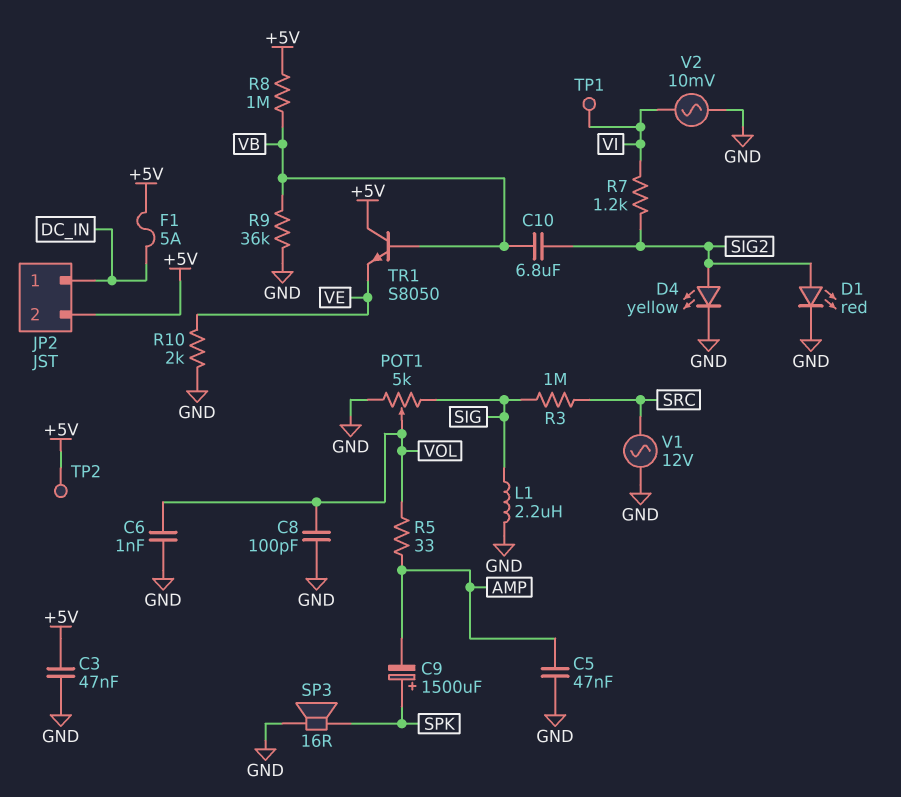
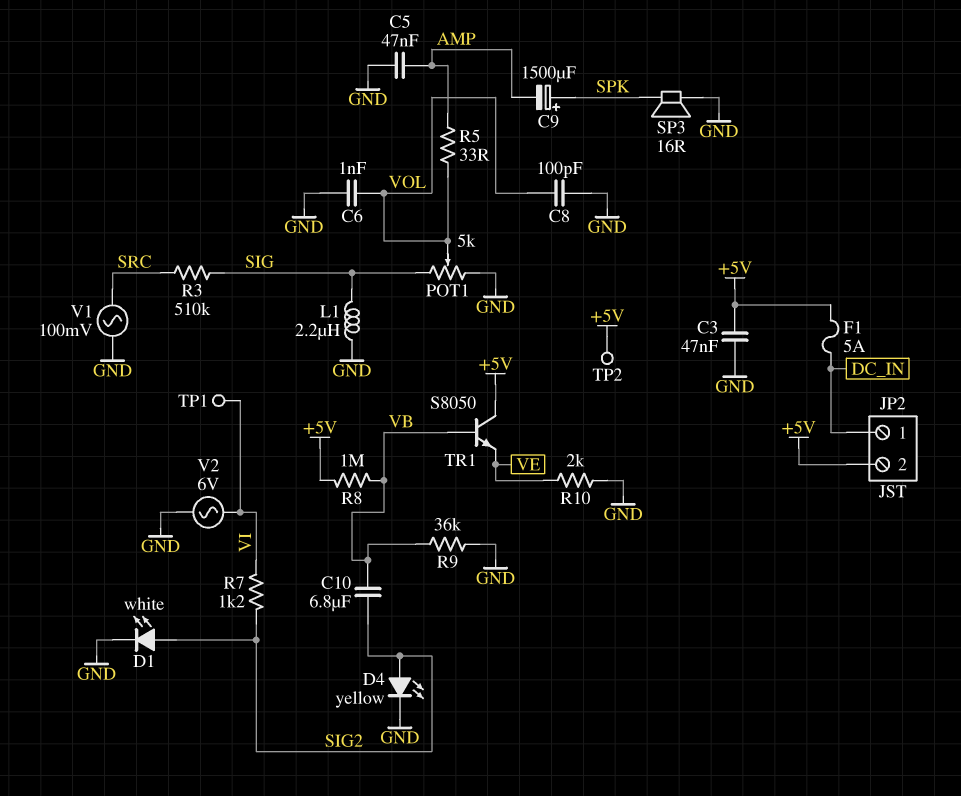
D1: LED red (A SIG2, K GND) -> LED white (A SIG2, K GND)
R3: 1M (SIG, SRC) -> 510k (SIG, SRC)
V1: AC 12V (GND, SRC) -> AC 100mV (GND, SRC)
V2: AC 10mV (GND, VI) -> AC 6V (GND, VI)

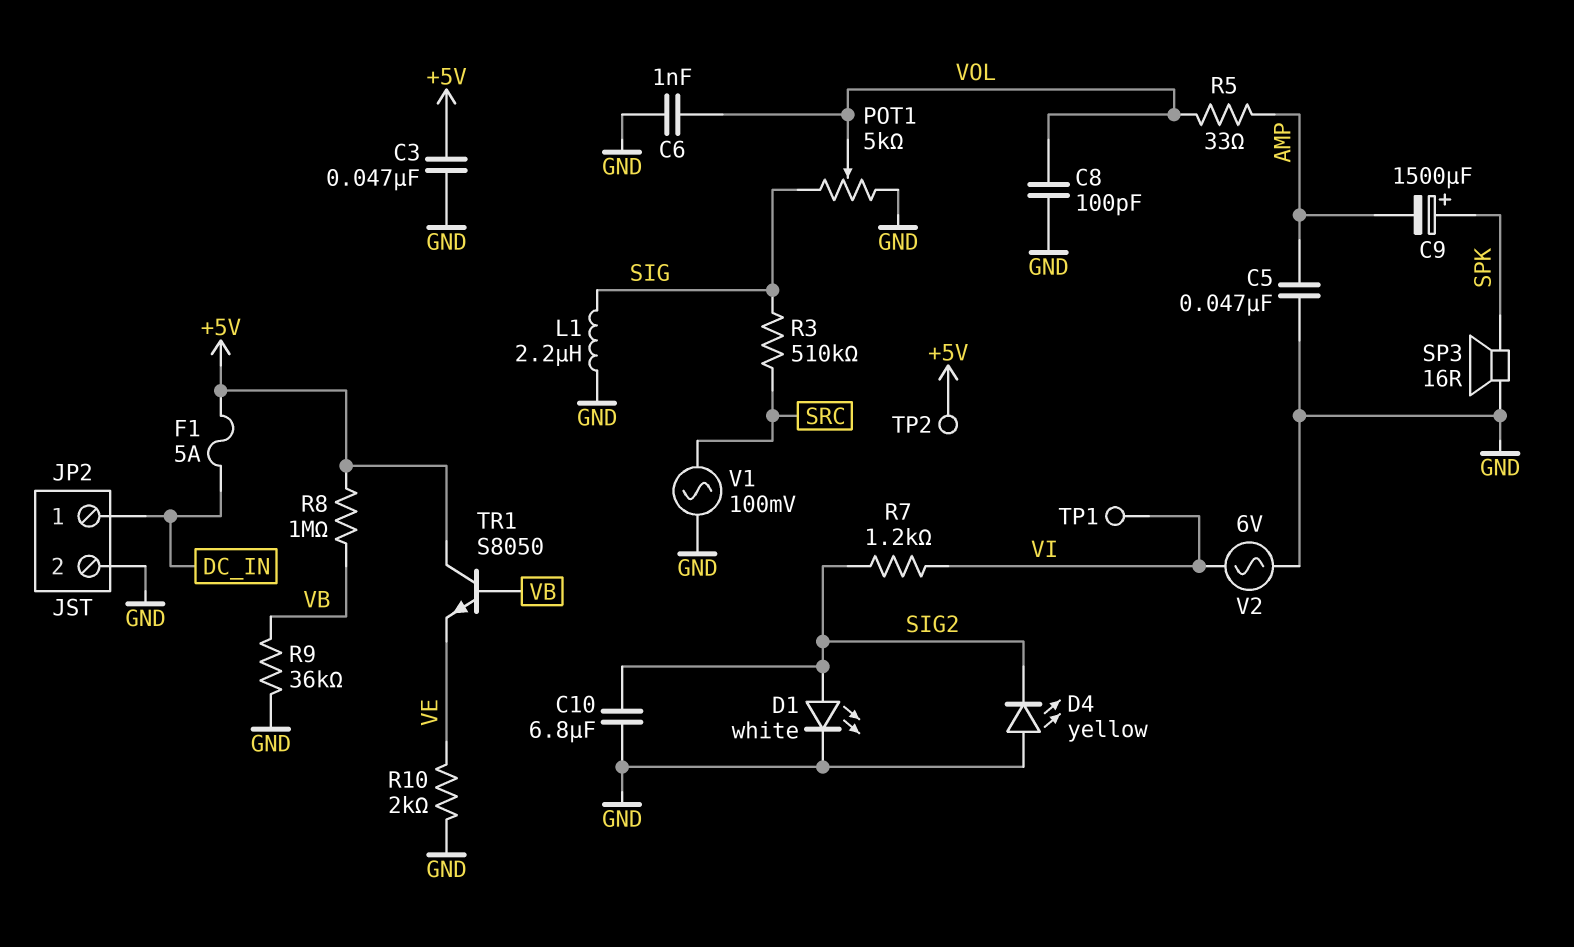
C10: 6.8uF (SIG2, VB) -> 6.8uF (GND, SIG2)
D4: LED yellow (A SIG2, K GND) -> LED yellow (A GND, K SIG2)
JP2 pin 2: +5V -> GND

